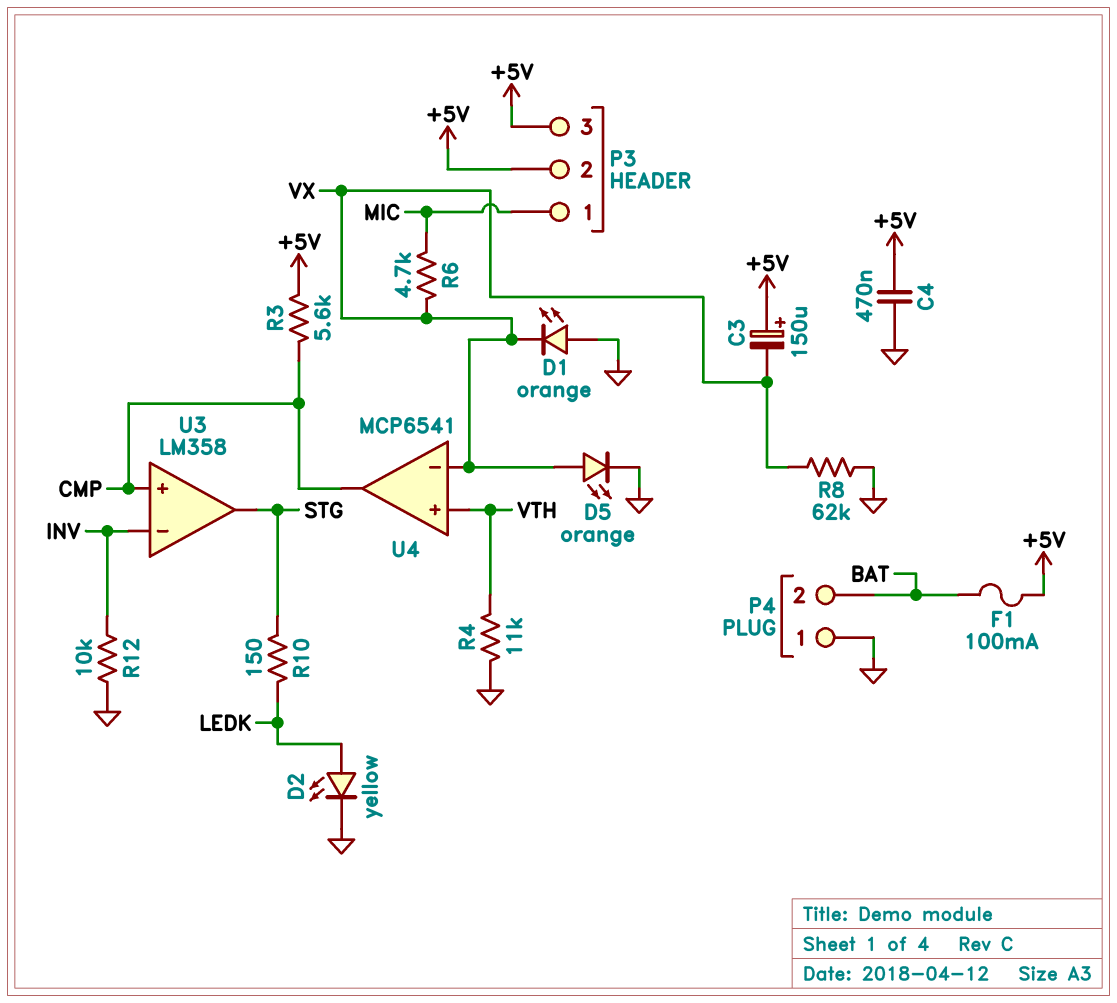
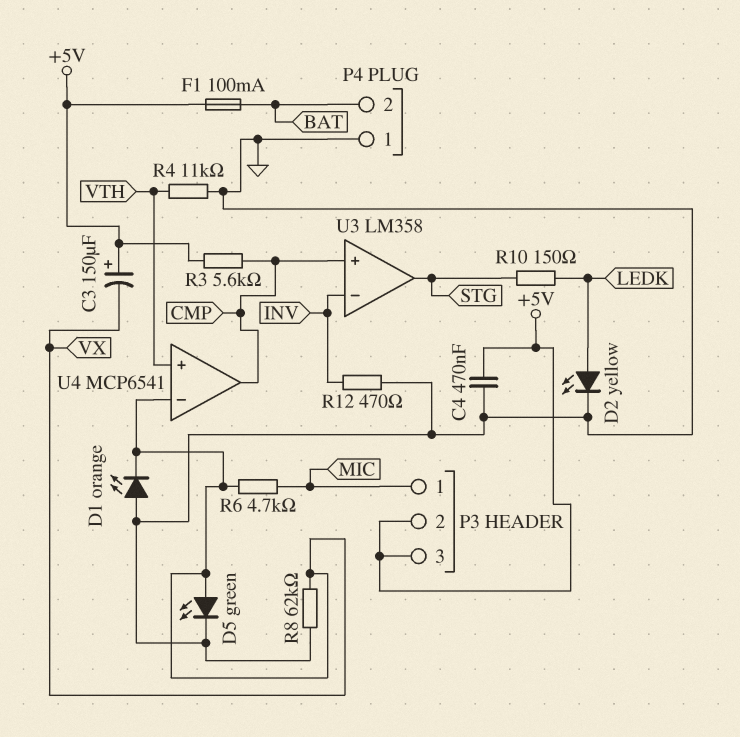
D5: LED orange (A VX, K GND) -> LED green (A VX, K GND)
R12: 10k (GND, INV) -> 470 (GND, INV)

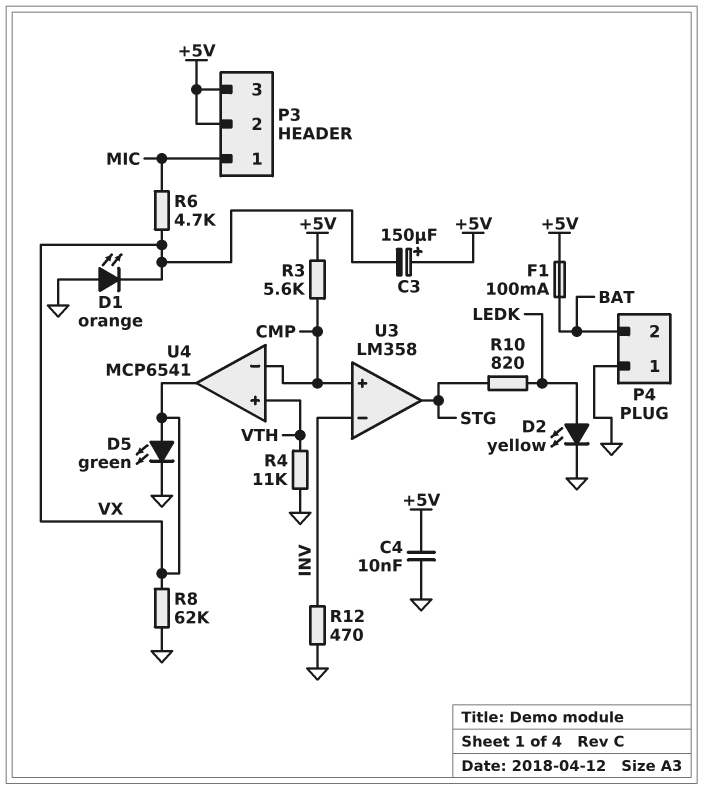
C4: 470nF (+5V, GND) -> 10nF (+5V, GND)
R10: 150 (LEDK, STG) -> 820 (LEDK, STG)
U4 pin in-: VX -> CMP
U4 pin out: CMP -> VX

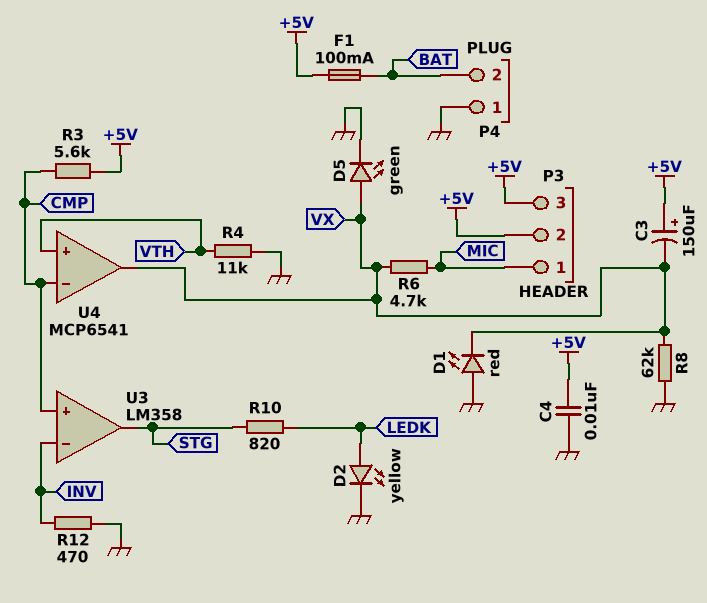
D1: LED orange (A GND, K VX) -> LED red (A GND, K VX)

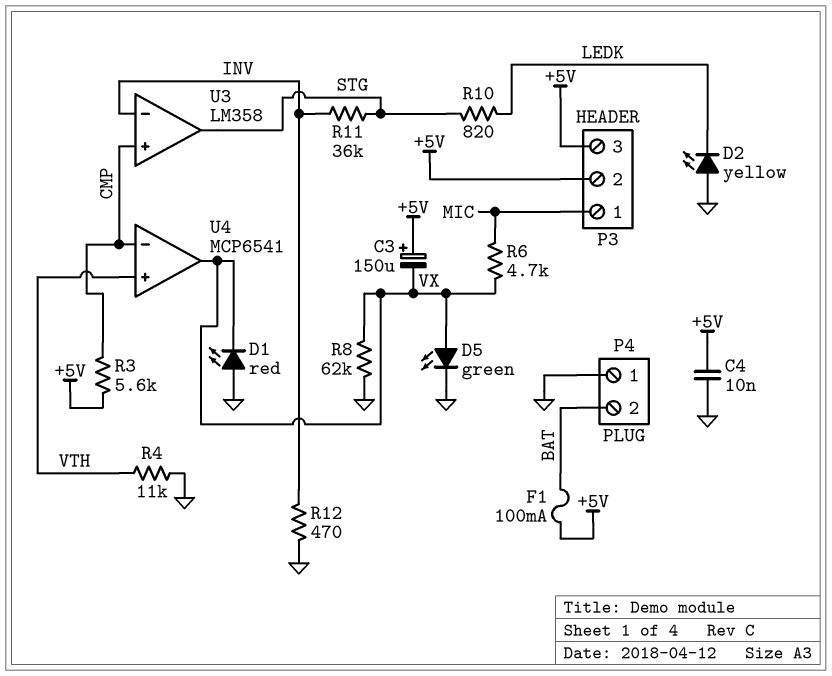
D2: LED yellow (A LEDK, K GND) -> LED yellow (A GND, K LEDK)
R11: none -> 36k (INV, STG)

